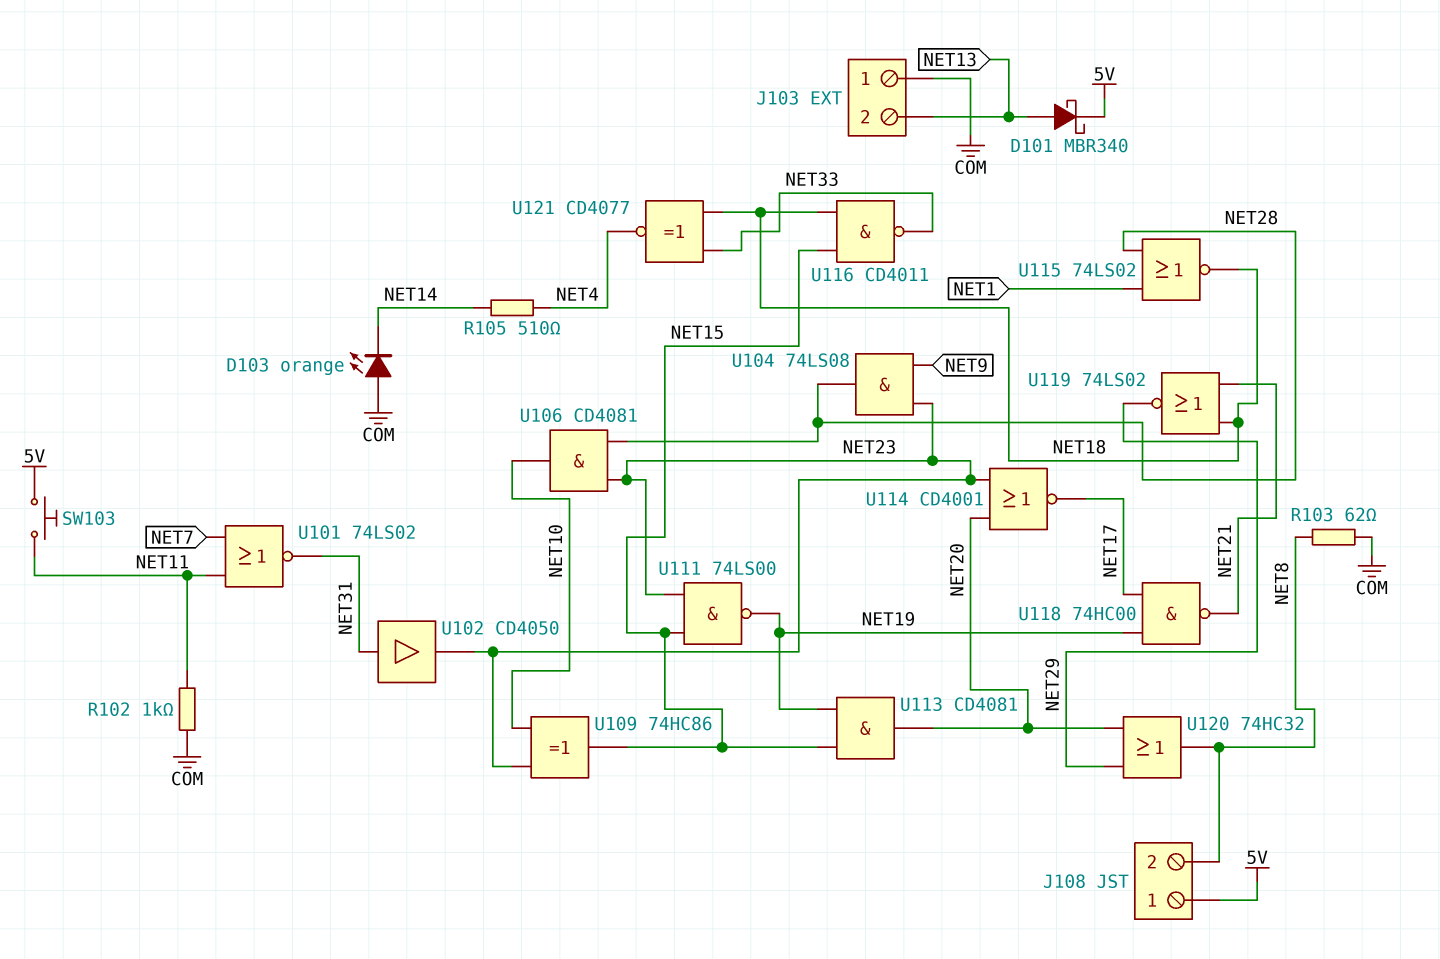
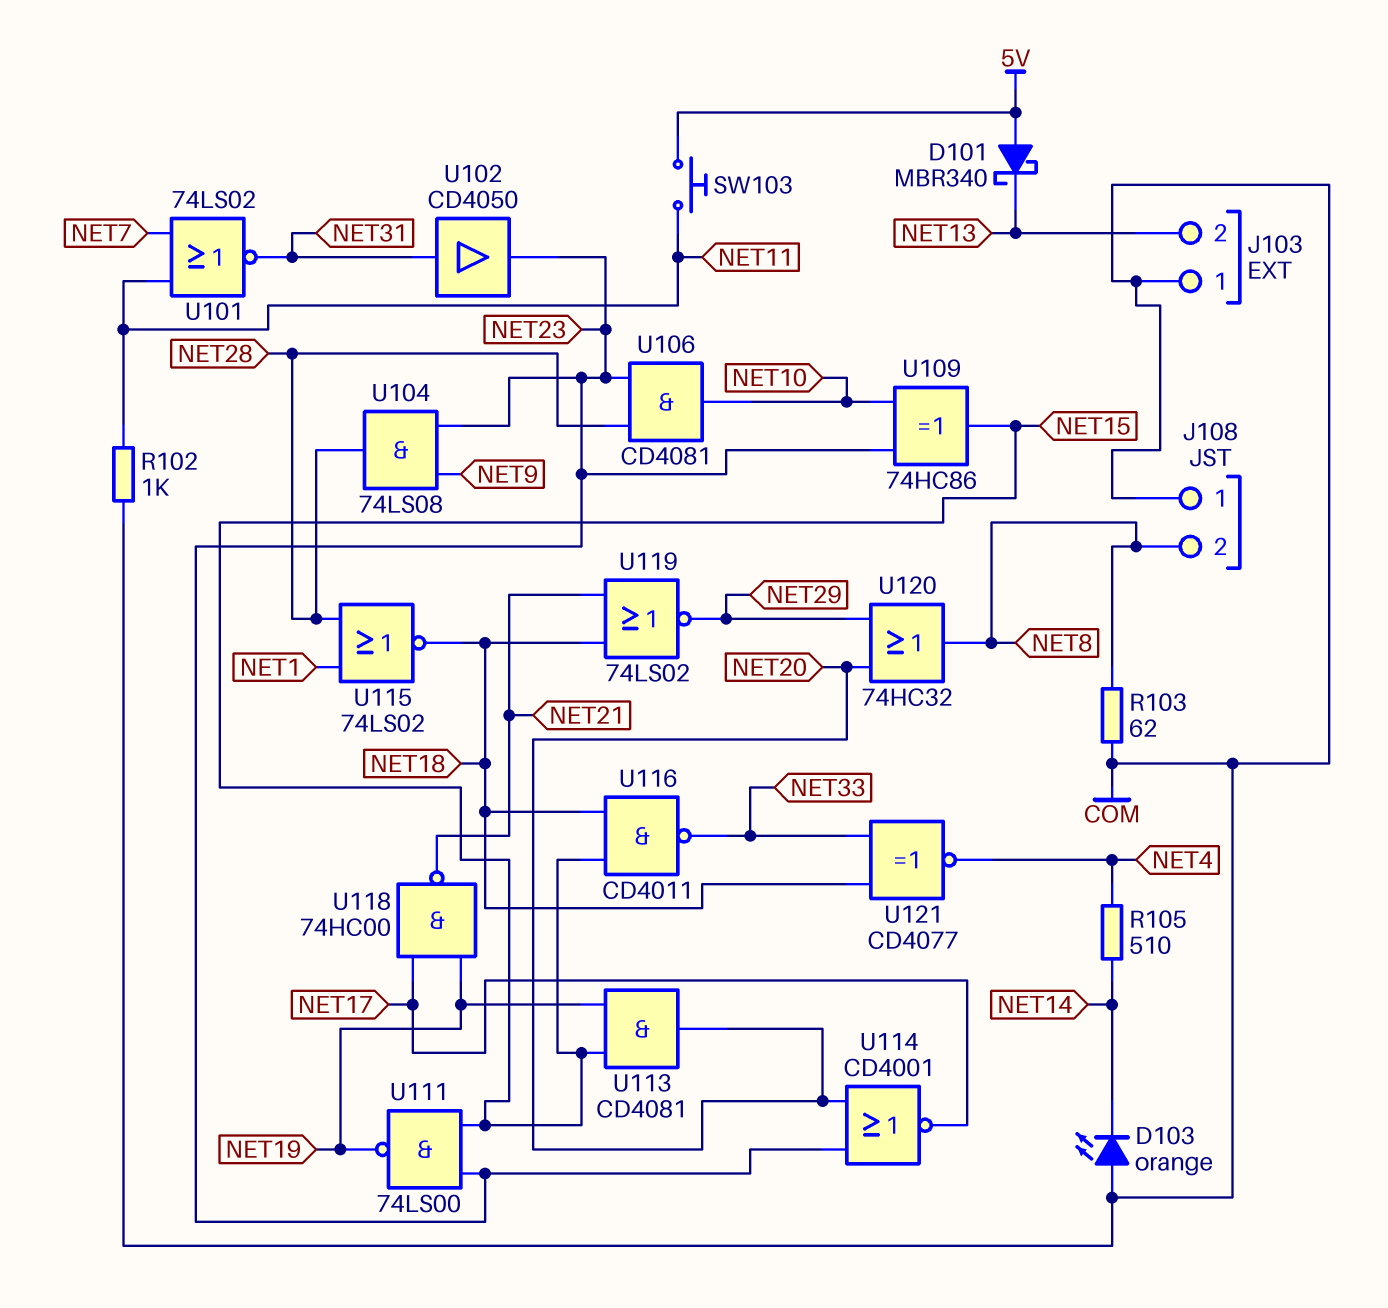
D101: schottky MBR340 (A NET13, K 5V) -> schottky MBR340 (A 5V, K NET13)
J108 pin 1: 5V -> COM

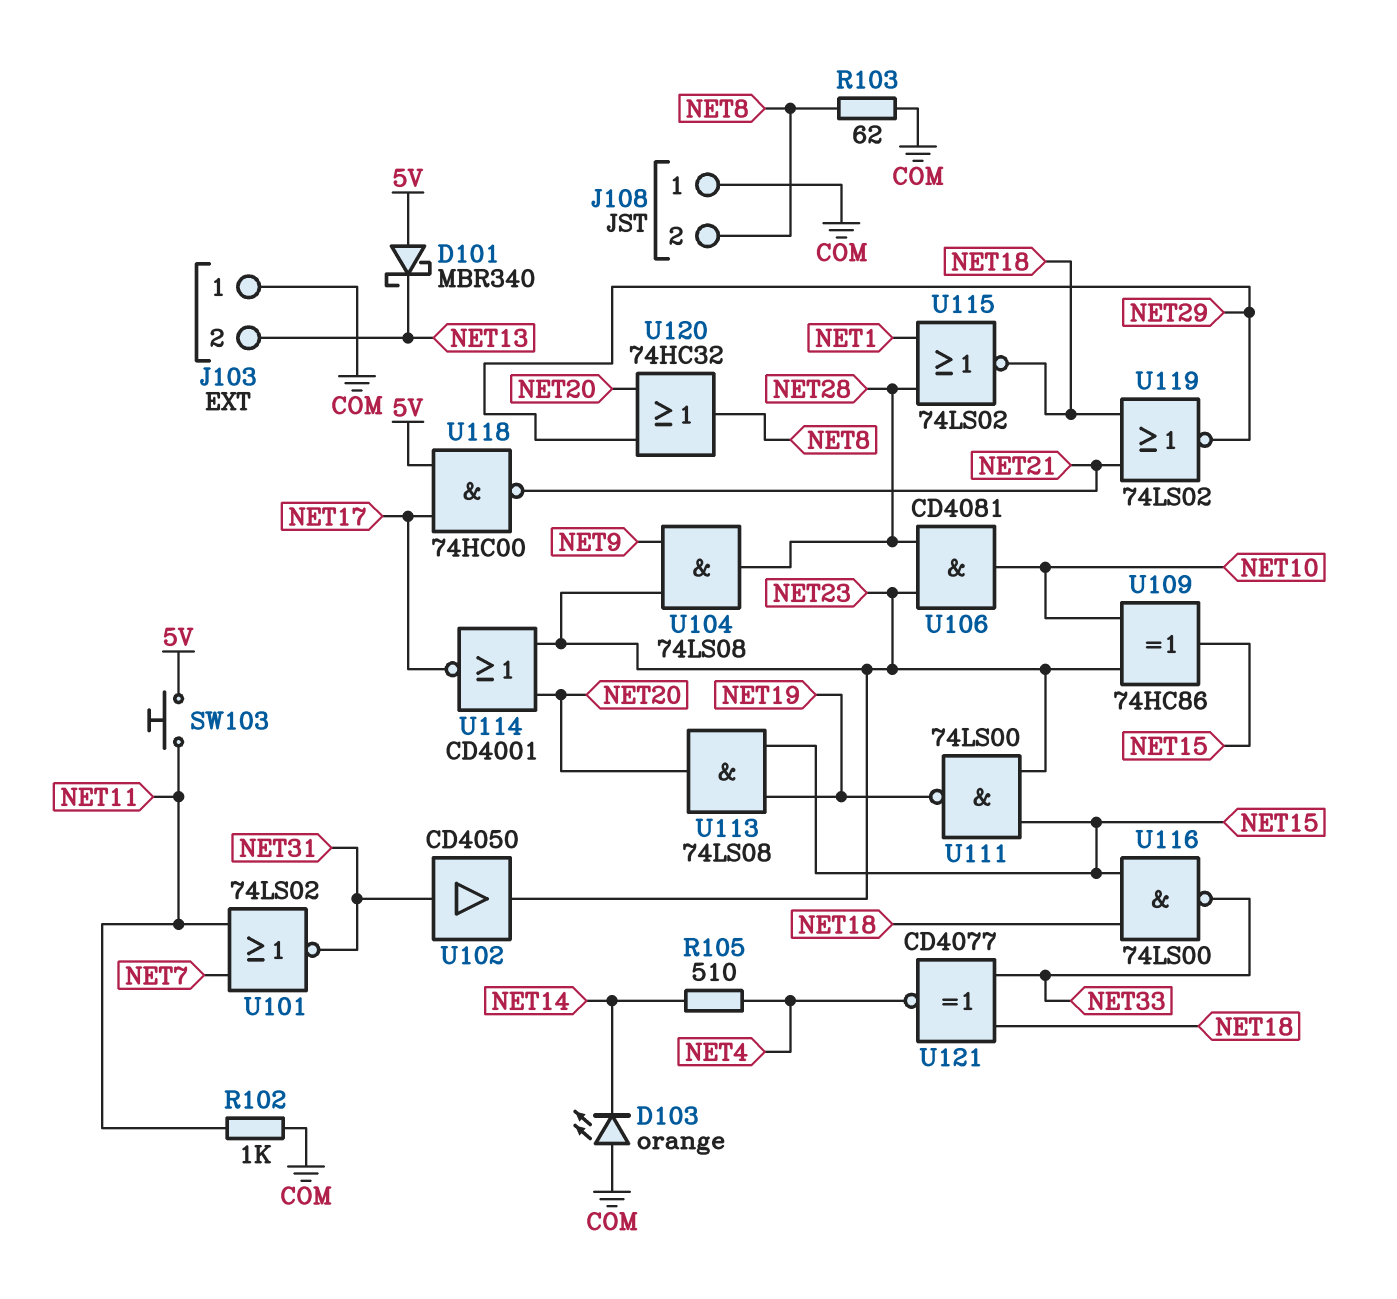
U113: AND CD4081 (in NET15, in NET19, out NET20) -> AND 74LS08 (in NET15, in NET19, out NET20)
U116: NAND CD4011 (in NET15, in NET18, out NET33) -> NAND 74LS00 (in NET15, in NET18, out NET33)
U118: NAND 74HC00 (in NET17, in NET19, out NET21) -> NAND 74HC00 (in 5V, in NET17, out NET21)

